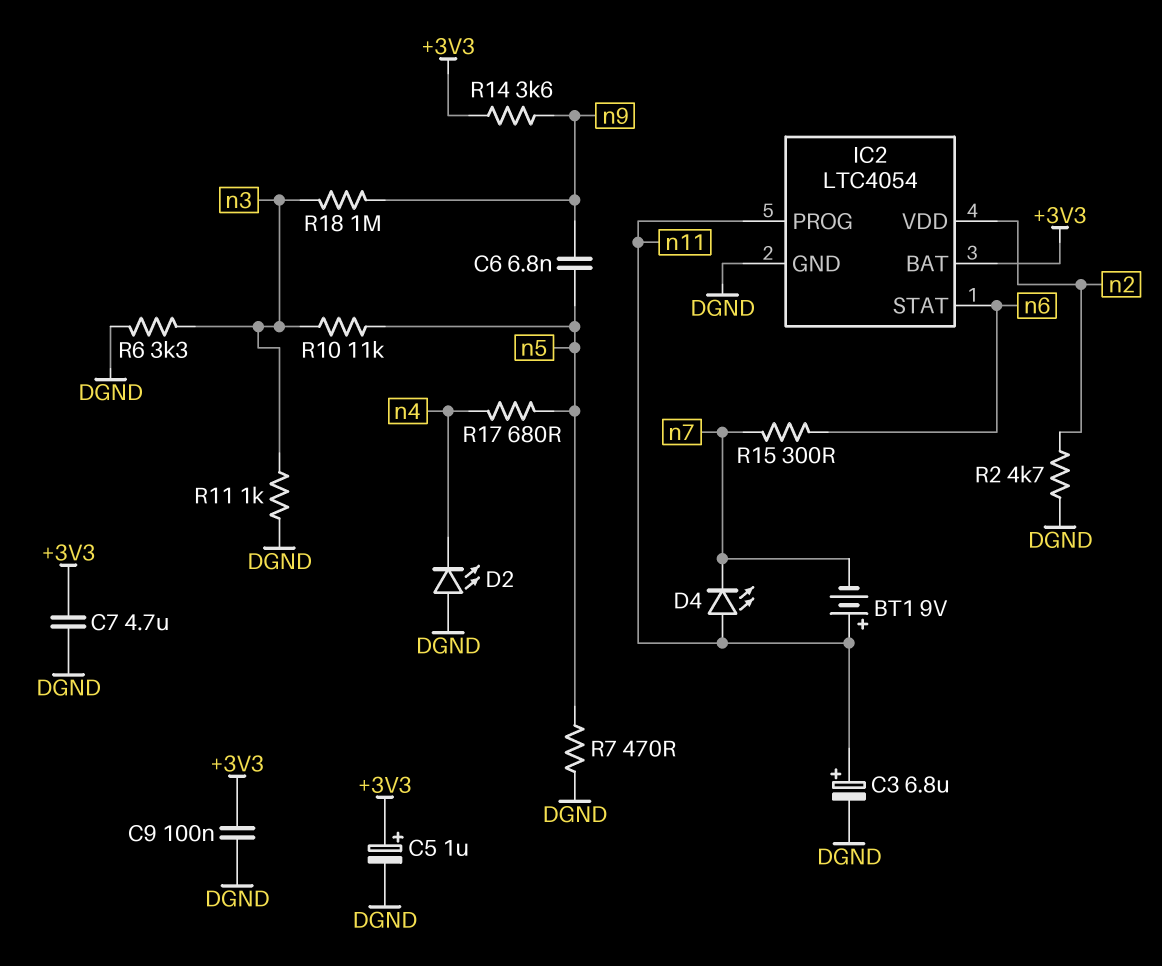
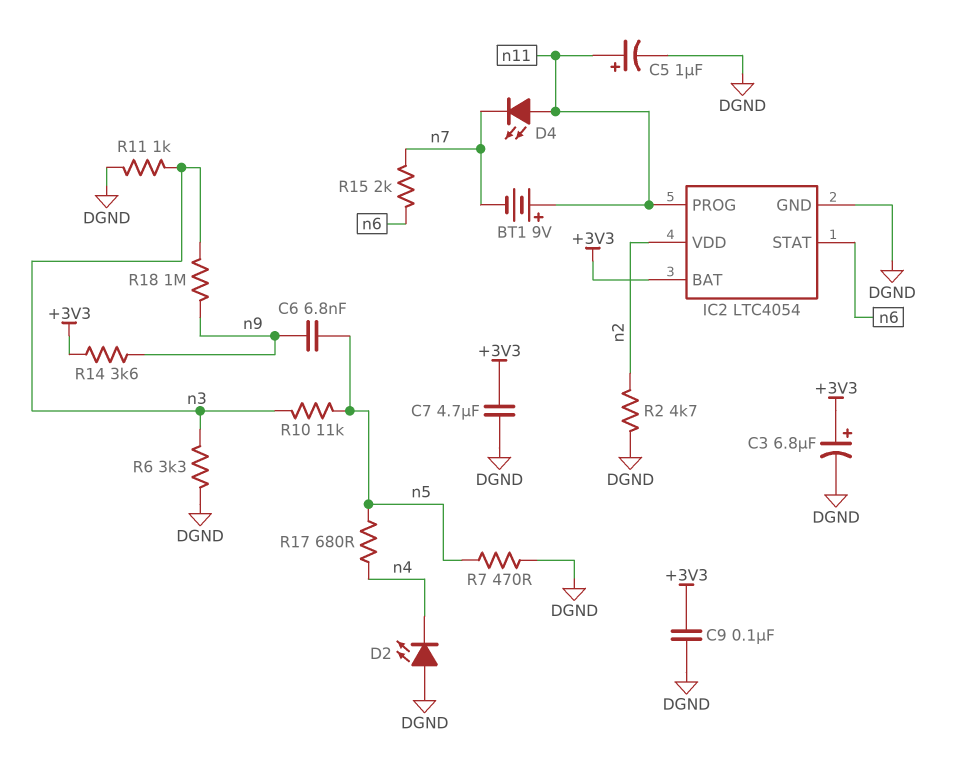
C3: 6.8uF (plus n11, minus DGND) -> 6.8uF (plus +3V3, minus DGND)
C5: 1uF (plus +3V3, minus DGND) -> 1uF (plus n11, minus DGND)
R15: 300 (n6, n7) -> 2k (n6, n7)

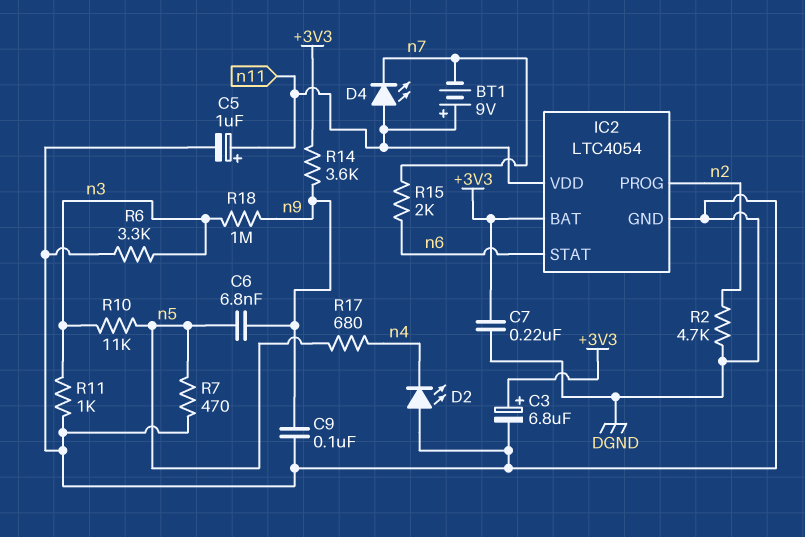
C7: 4.7uF (+3V3, DGND) -> 220nF (+3V3, DGND)
C9: 100nF (+3V3, DGND) -> 100nF (DGND, n9)
IC2 pin PROG: n11 -> n2
IC2 pin VDD: n2 -> n11

